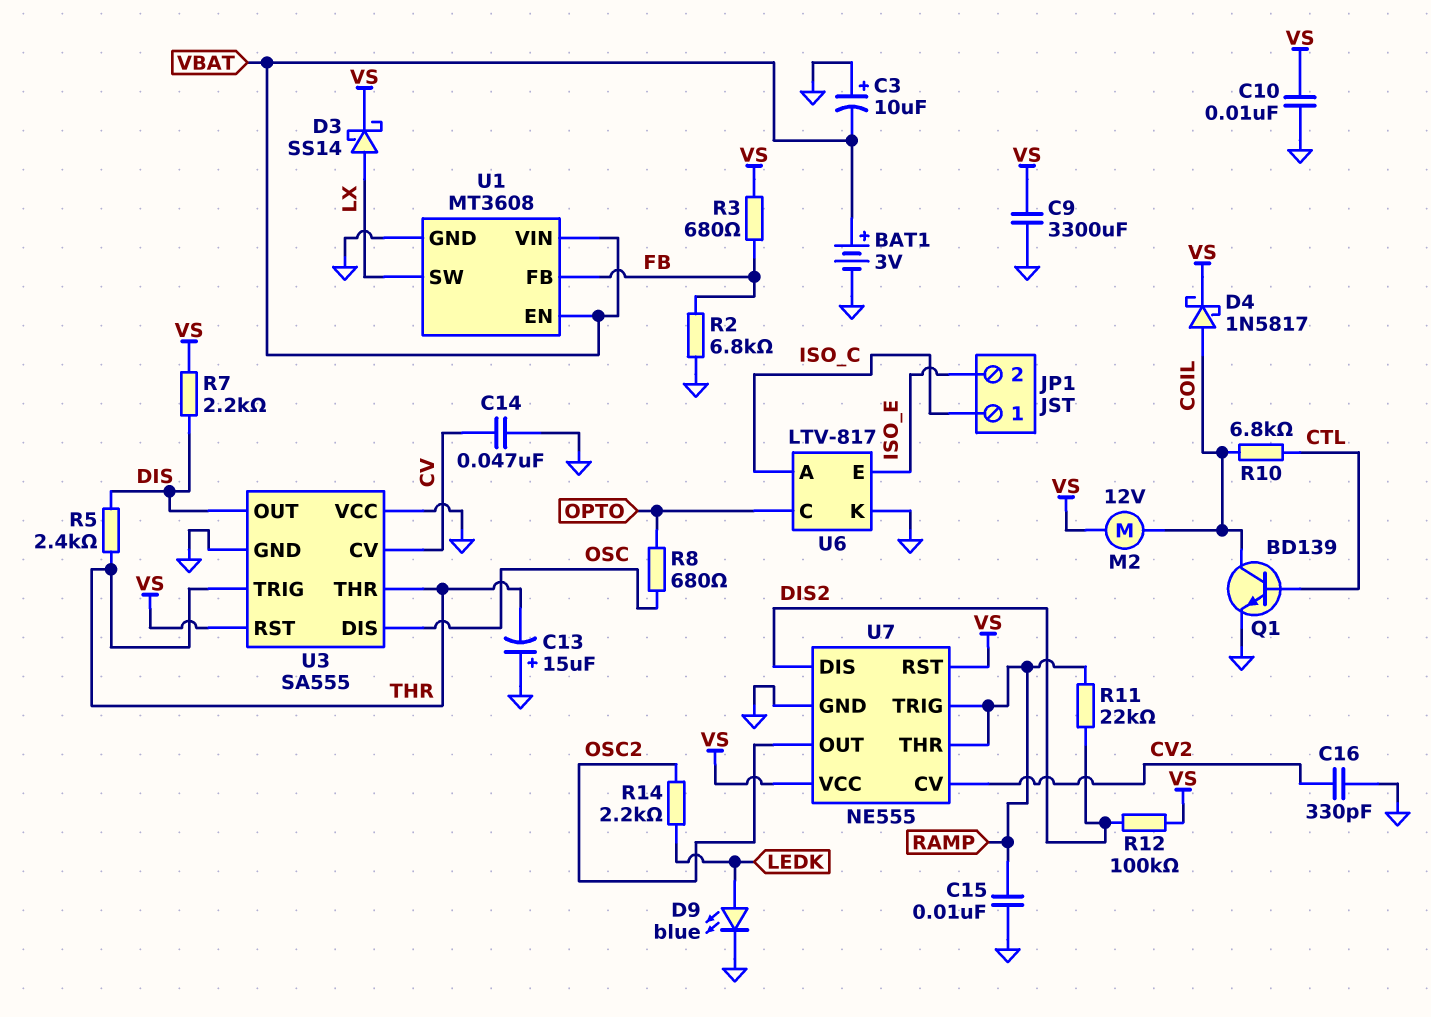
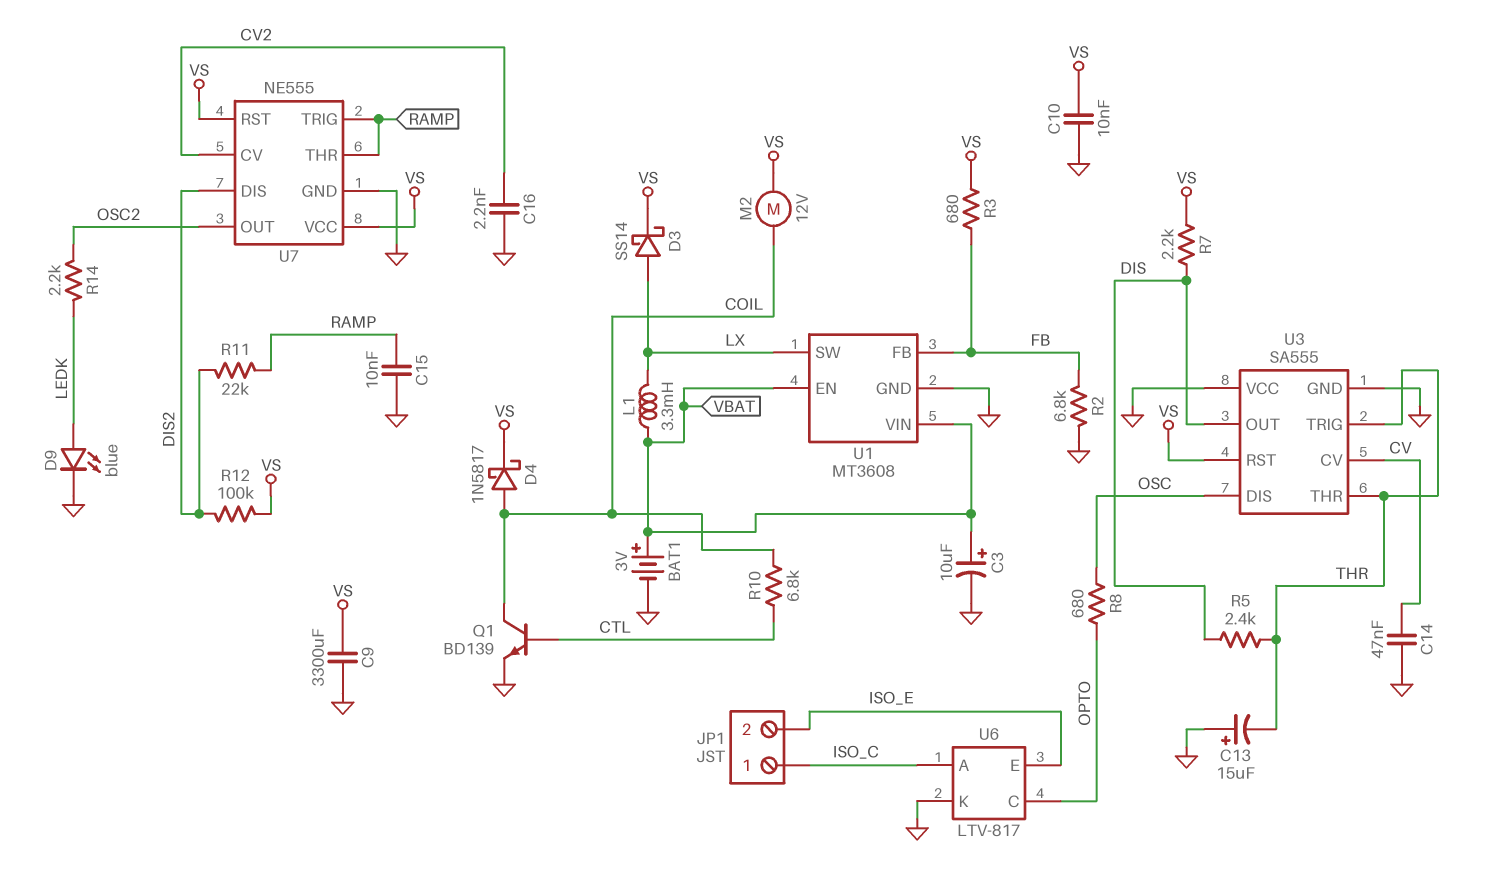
C3: 10uF (plus GND, minus VBAT) -> 10uF (plus VBAT, minus GND)
C16: 330pF (CV2, GND) -> 2.2nF (CV2, GND)
L1: none -> 3.3mH (LX, VBAT)

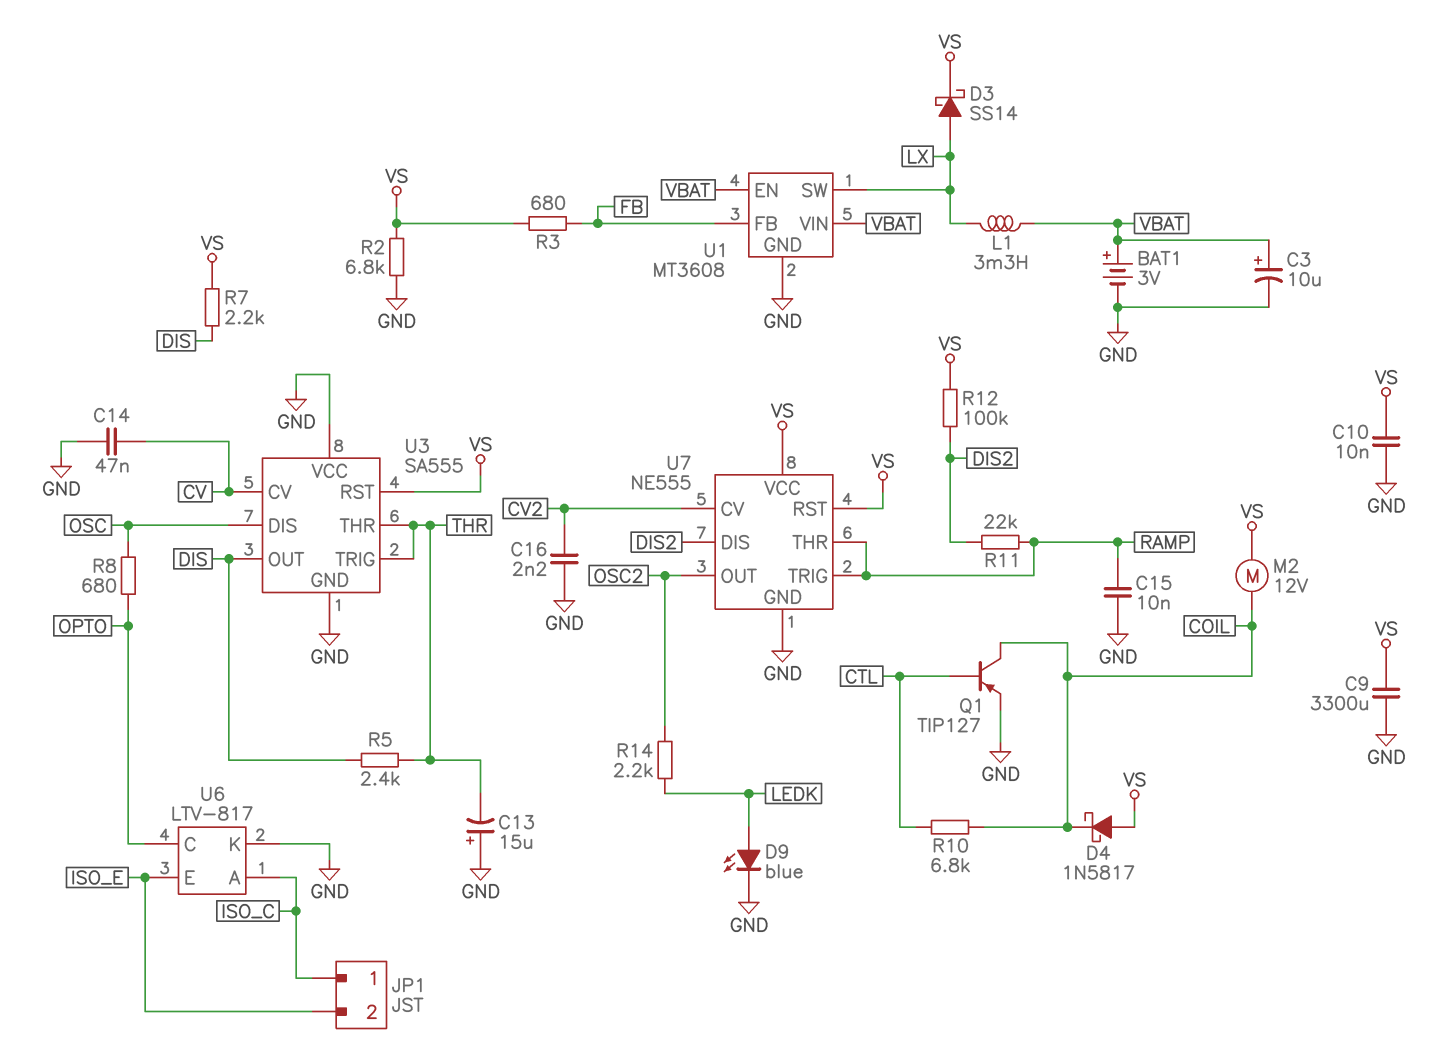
D4: schottky 1N5817 (A COIL, K VS) -> schottky 1N5817 (A VS, K COIL)
Q1: NPN BD139 (B CTL, C COIL, E GND) -> PNP TIP127 (B CTL, C COIL, E GND)
R2: 6.8k (FB, GND) -> 6.8k (GND, VS)

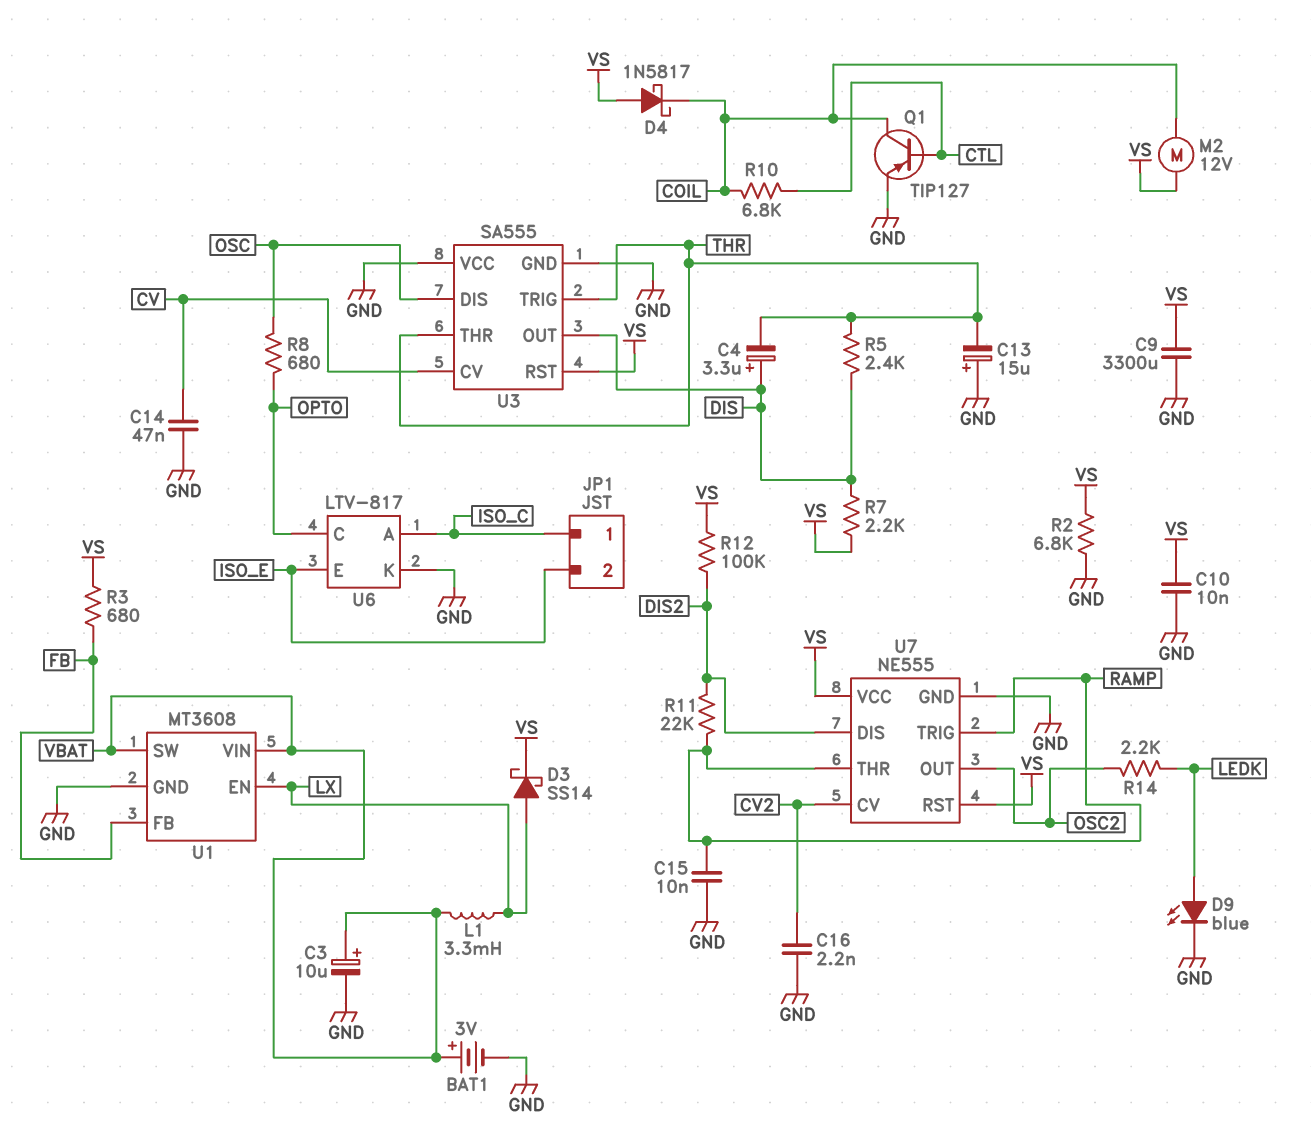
C4: none -> 3.3uF (plus DIS, minus THR)
U1 pin EN: VBAT -> LX
U1 pin SW: LX -> VBAT

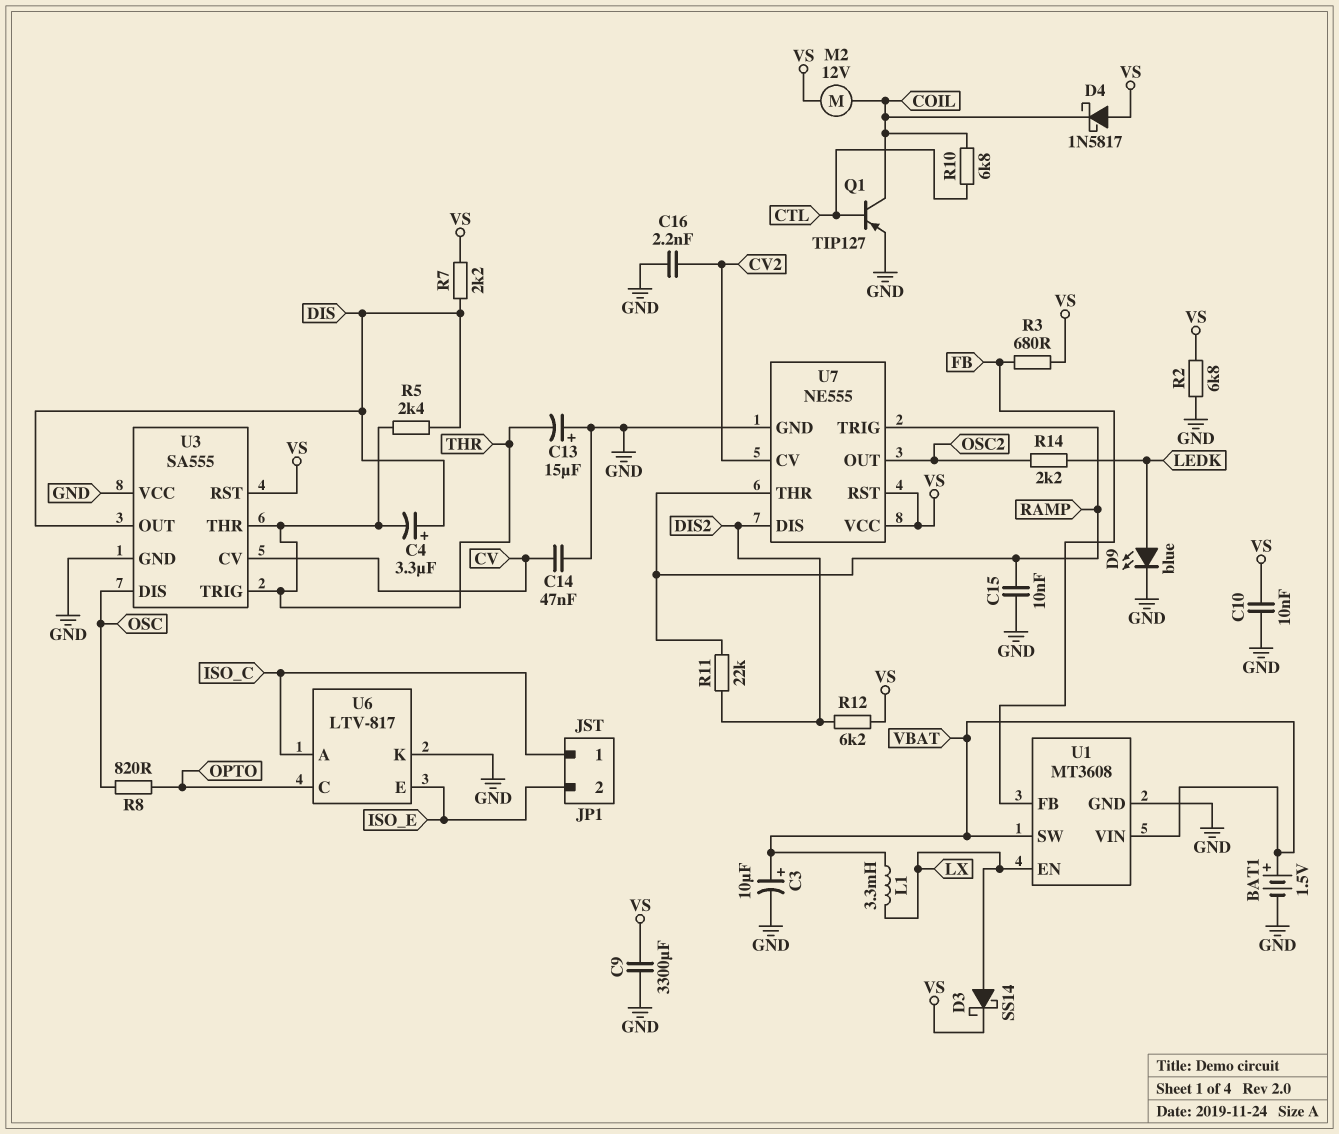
BAT1: 3V (plus VBAT, minus GND) -> 1.5V (plus VBAT, minus GND)
R8: 680 (OPTO, OSC) -> 820 (OPTO, OSC)
R12: 100k (DIS2, VS) -> 6.2k (DIS2, VS)

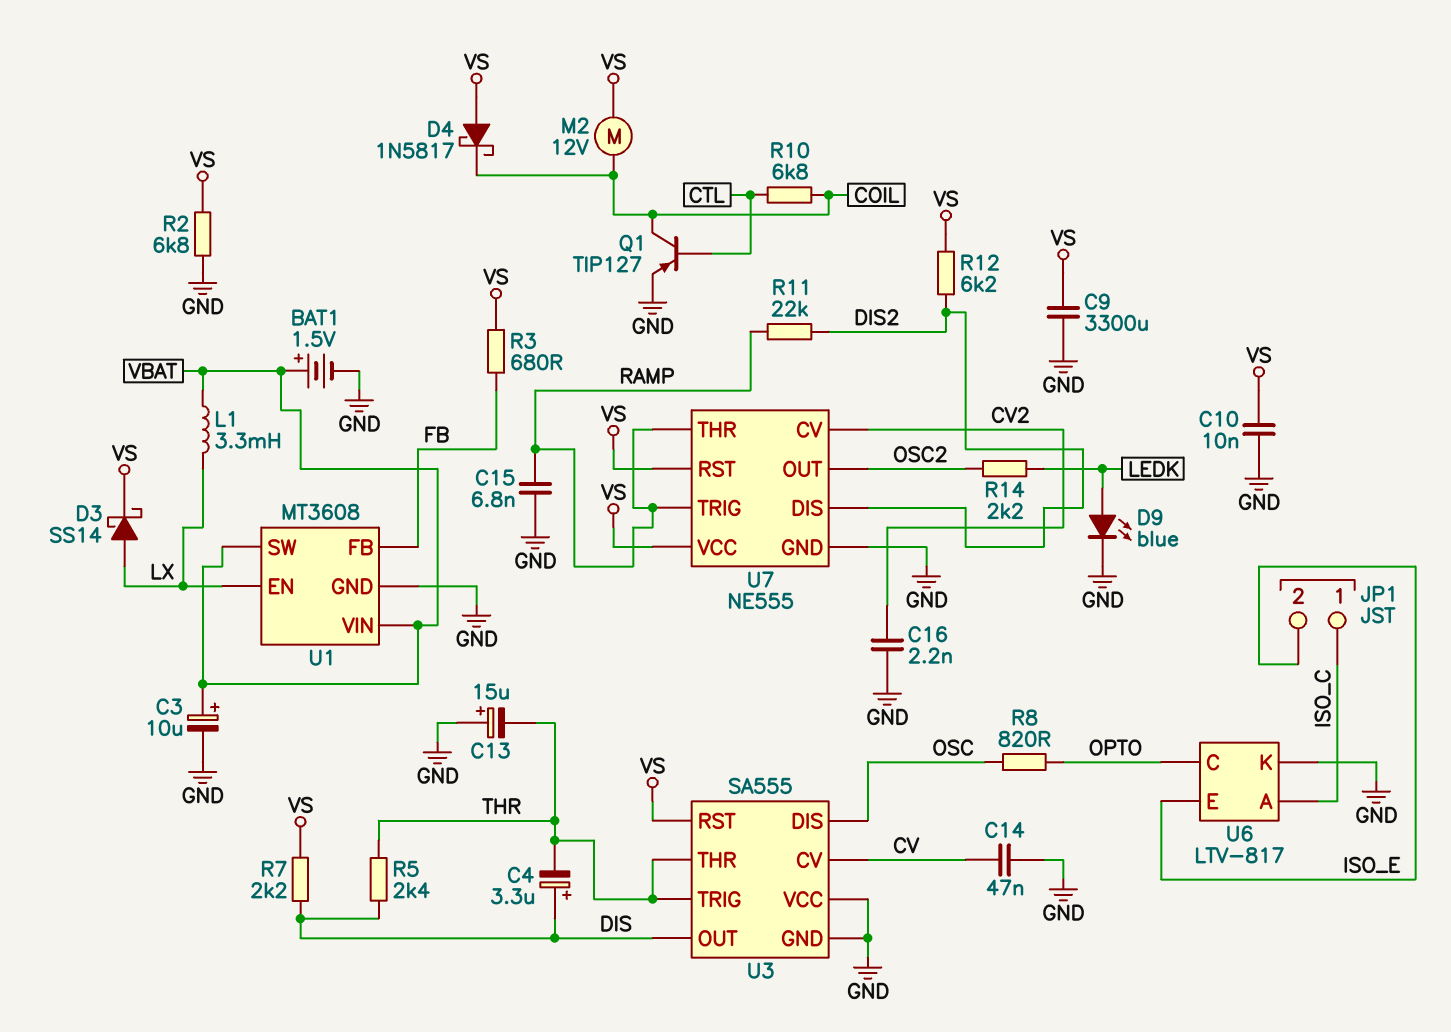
C15: 10nF (GND, RAMP) -> 6.8nF (GND, RAMP)

